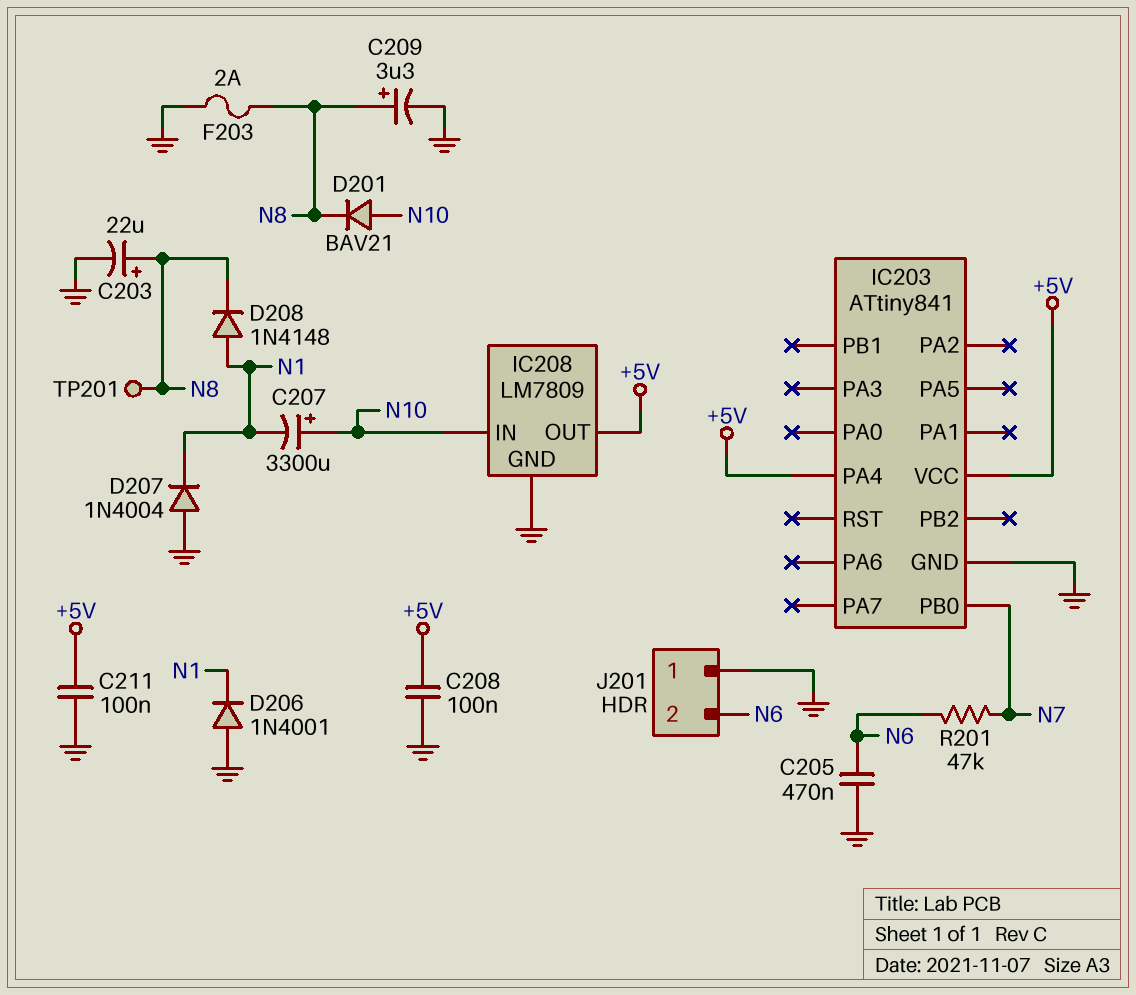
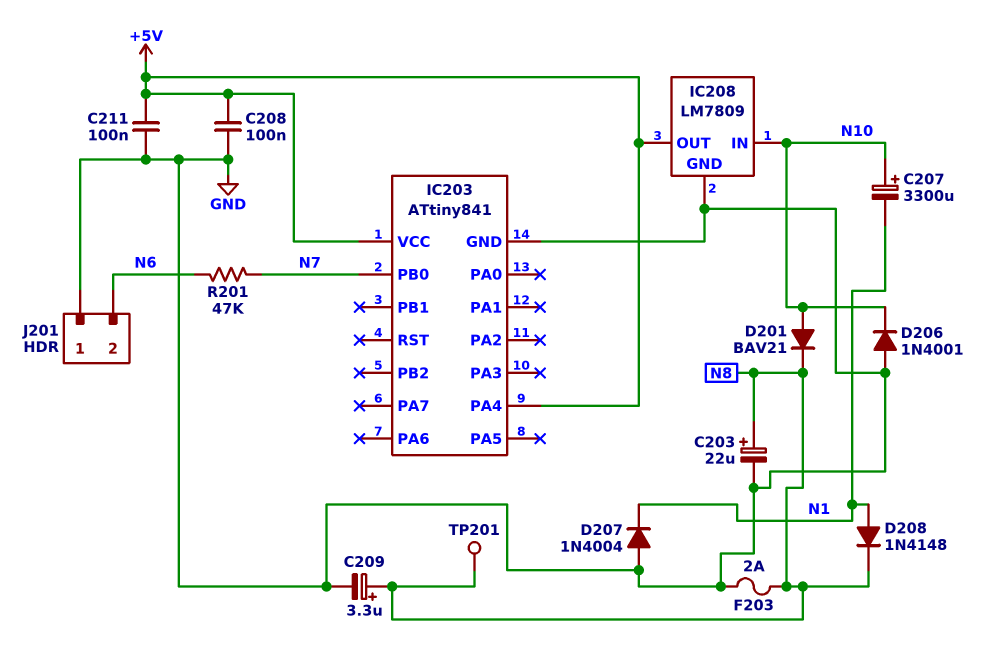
C205: 470nF (GND, N6) -> none
D206: diode 1N4001 (A GND, K N1) -> diode 1N4001 (A GND, K N10)

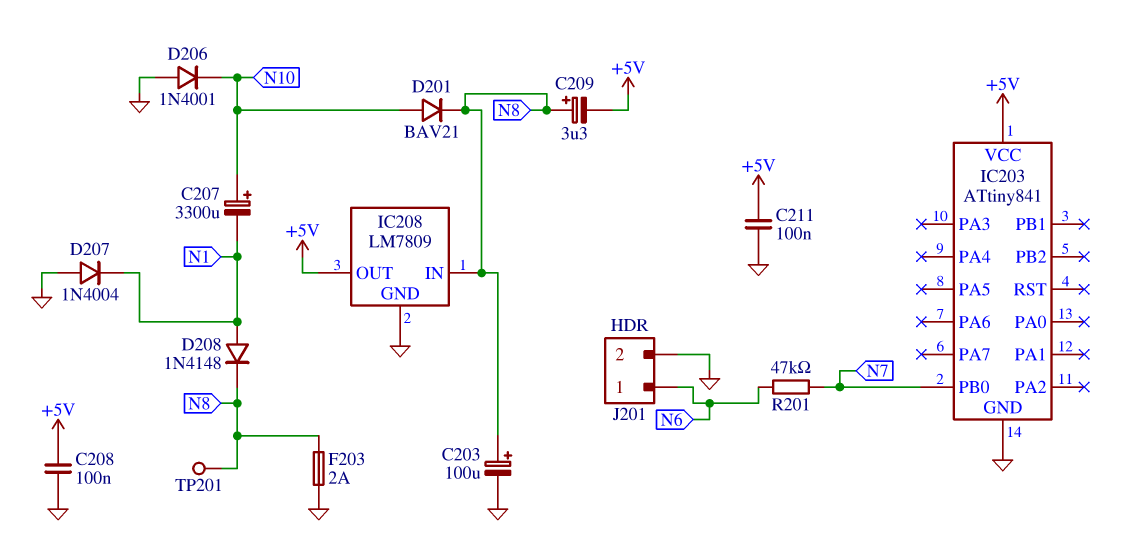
C203: 22uF (plus N8, minus GND) -> 100uF (plus N8, minus GND)
C209: 3.3uF (plus N8, minus GND) -> 3.3uF (plus N8, minus +5V)
IC203 pin PA4: +5V -> none
IC208 pin IN: N10 -> N8
J201 pin 1: GND -> N6
J201 pin 2: N6 -> GND

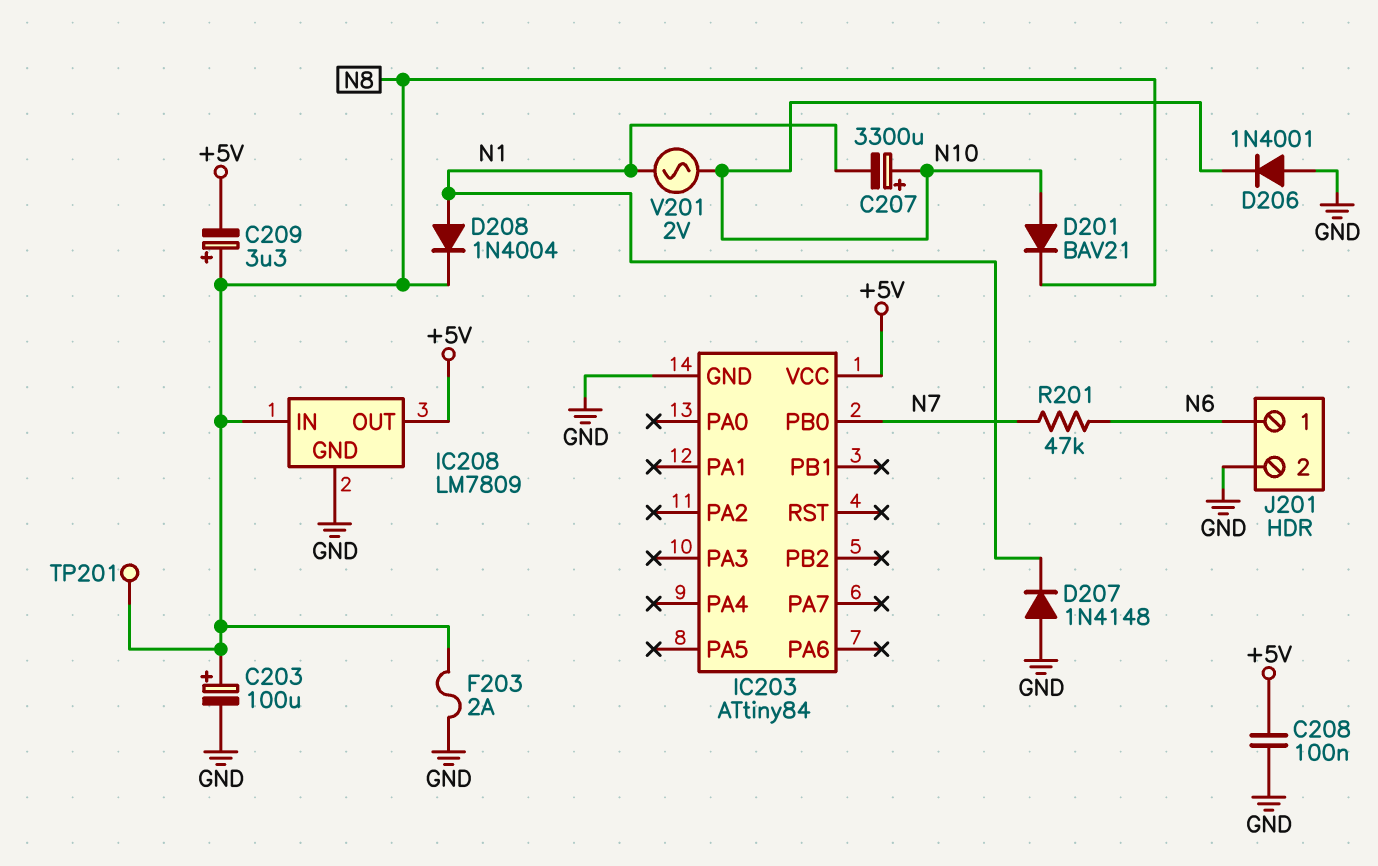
C211: 100nF (+5V, GND) -> none
D207: diode 1N4004 (A GND, K N1) -> diode 1N4148 (A GND, K N1)
D208: diode 1N4148 (A N1, K N8) -> diode 1N4004 (A N1, K N8)
IC203: ATtiny841 -> ATtiny84
V201: none -> AC 2V (N1, N10)

